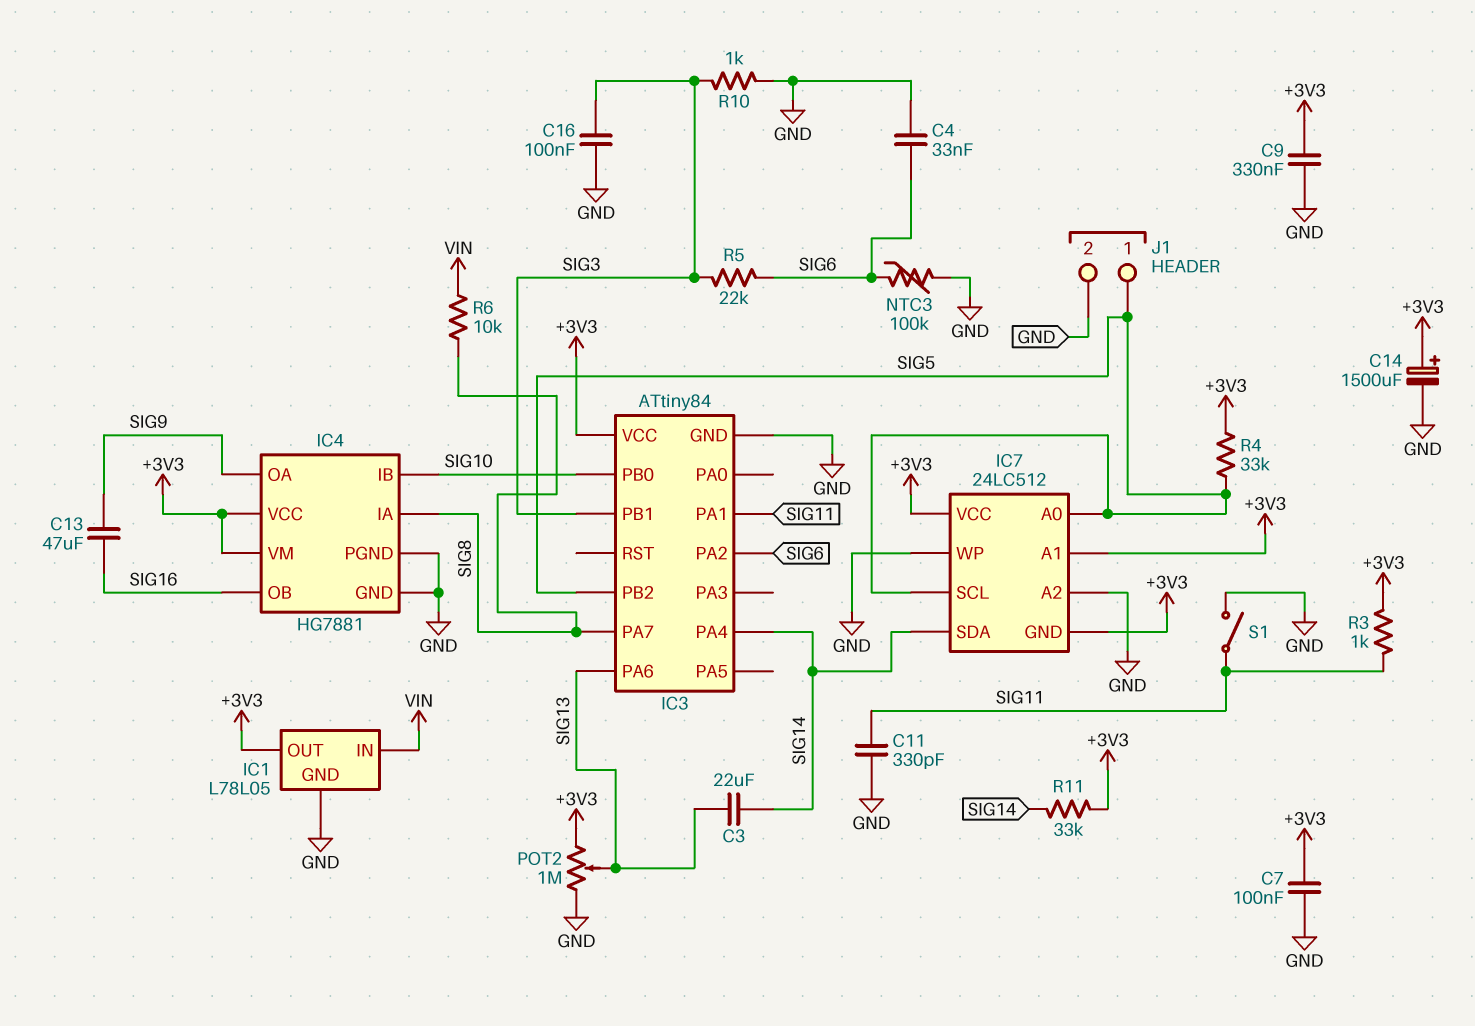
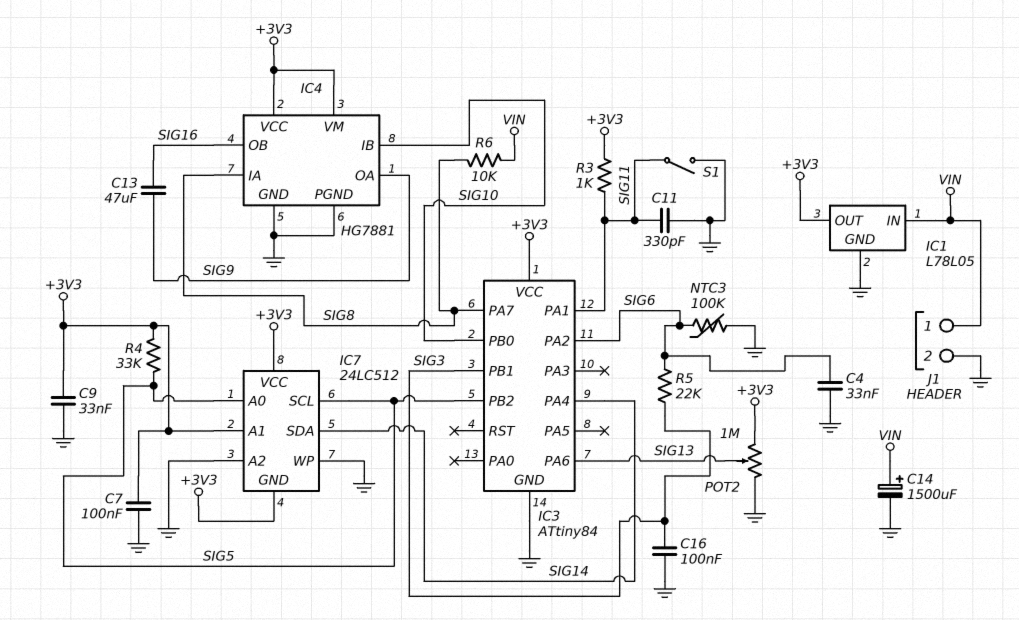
C3: 22uF (SIG13, SIG14) -> none
C9: 330nF (+3V3, GND) -> 33nF (+3V3, GND)
C14: 1500uF (plus +3V3, minus GND) -> 1500uF (plus VIN, minus GND)
J1 pin 1: SIG5 -> VIN
R10: 1k (GND, SIG3) -> none
R11: 33k (+3V3, SIG14) -> none

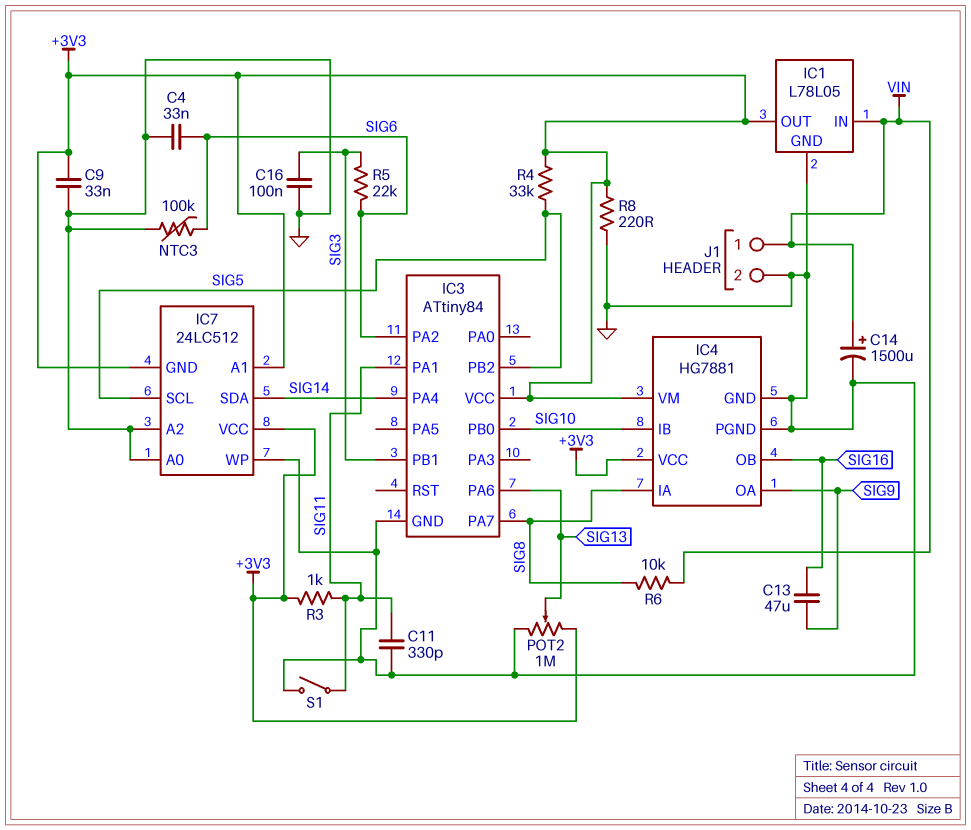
C7: 100nF (+3V3, GND) -> none
IC7 pin A0: SIG5 -> GND
R8: none -> 220 (+3V3, GND)

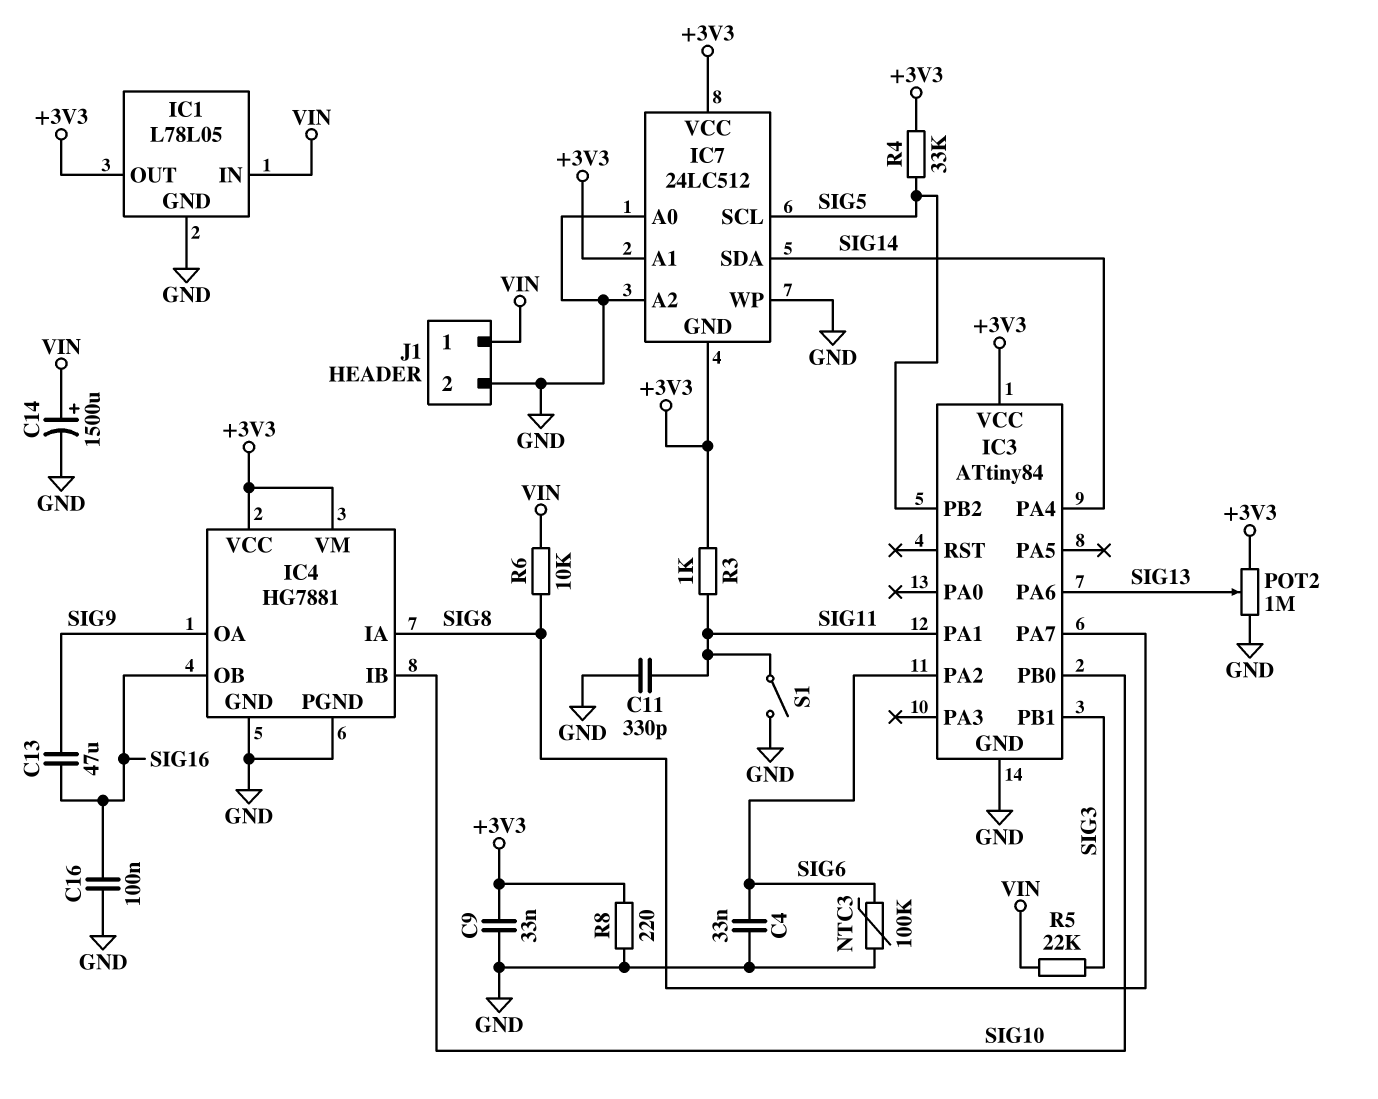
C16: 100nF (GND, SIG3) -> 100nF (GND, SIG16)
R5: 22k (SIG3, SIG6) -> 22k (SIG3, VIN)

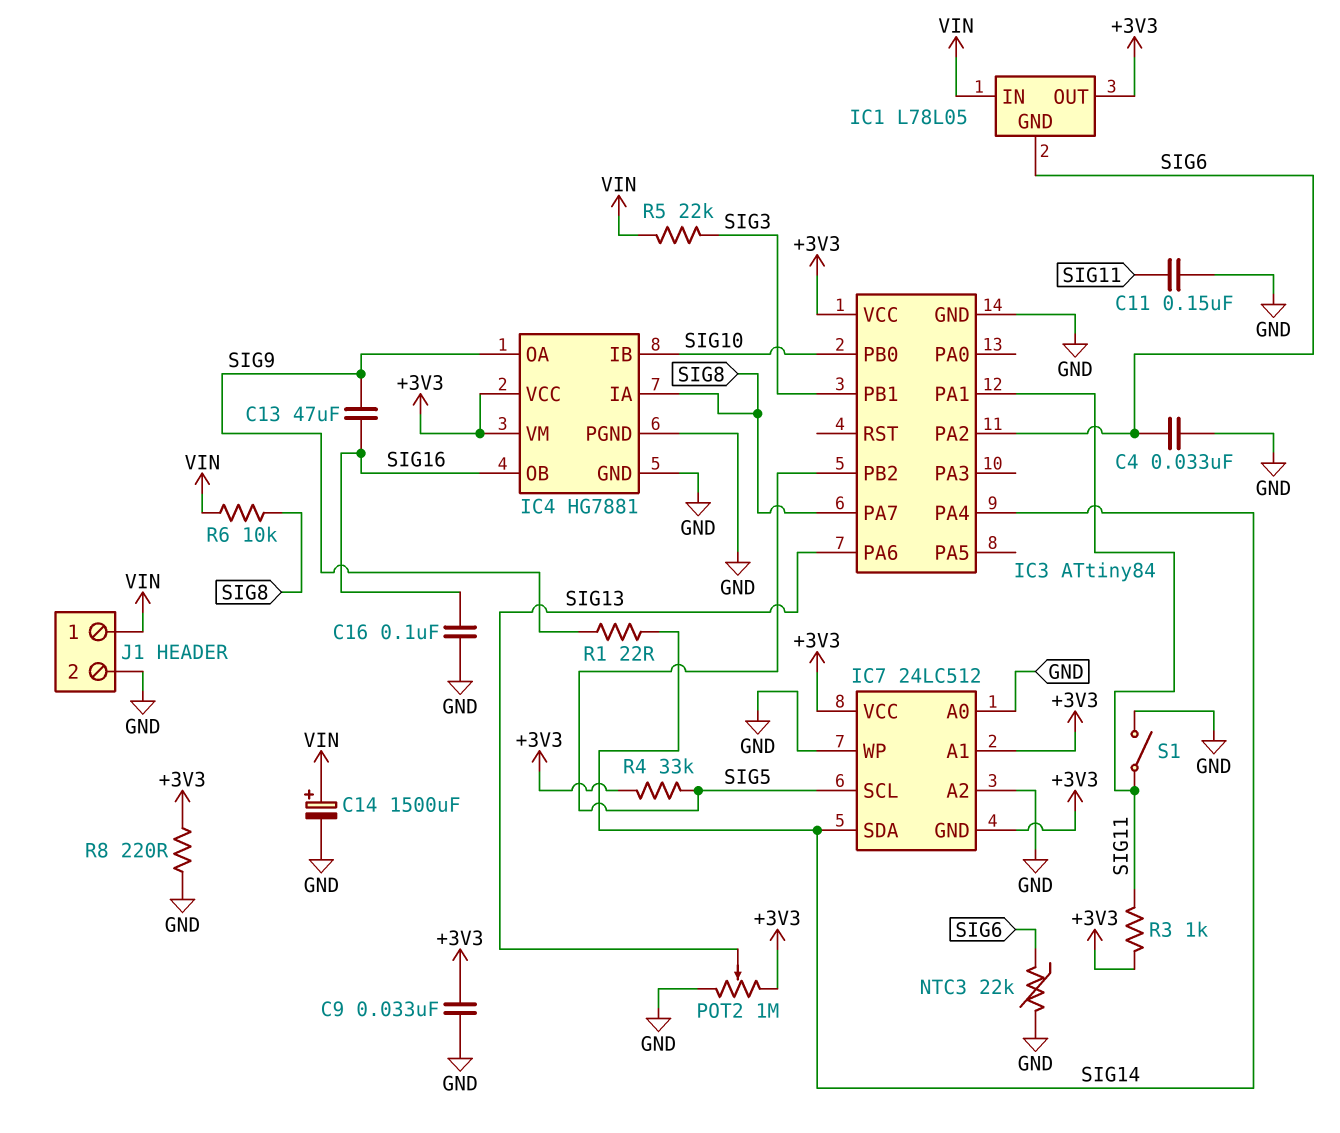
C11: 330pF (GND, SIG11) -> 150nF (GND, SIG11)
IC1 pin GND: GND -> SIG6
NTC3: 100k (GND, SIG6) -> 22k (GND, SIG6)
R1: none -> 22 (SIG9, SIG14)

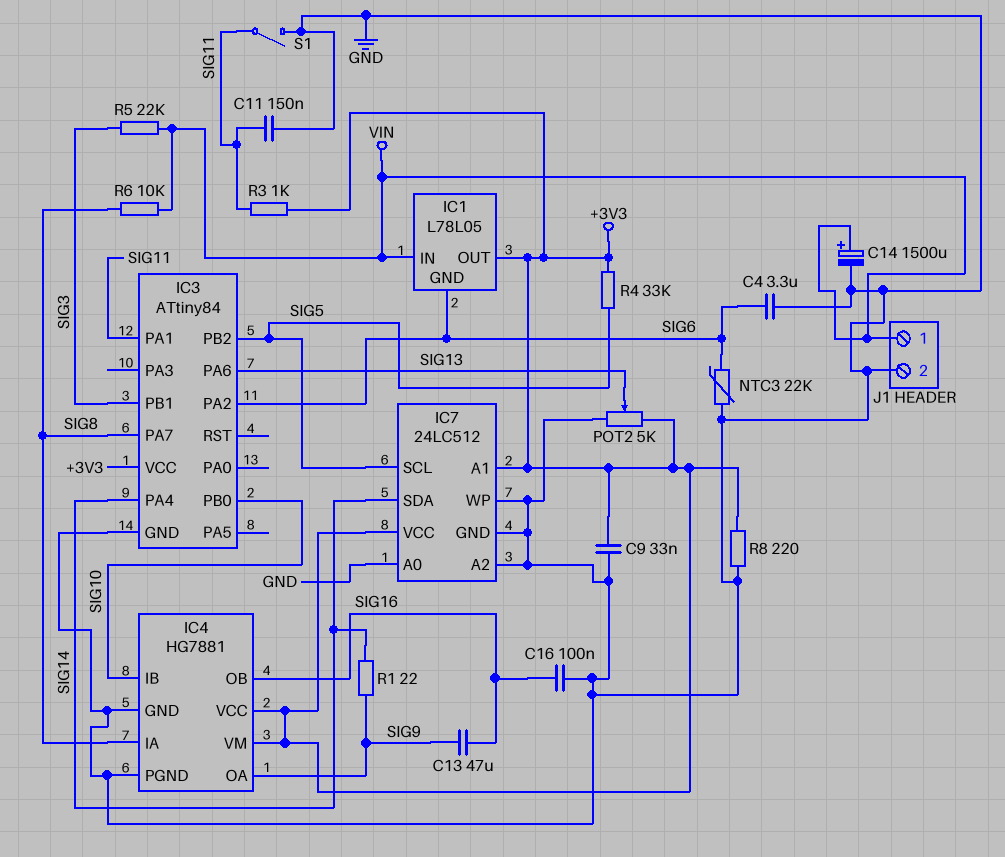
C4: 33nF (GND, SIG6) -> 3.3uF (GND, SIG6)
IC7 pin GND: +3V3 -> GND
POT2: 1M (+3V3, GND, wiper SIG13) -> 5k (+3V3, GND, wiper SIG13)

